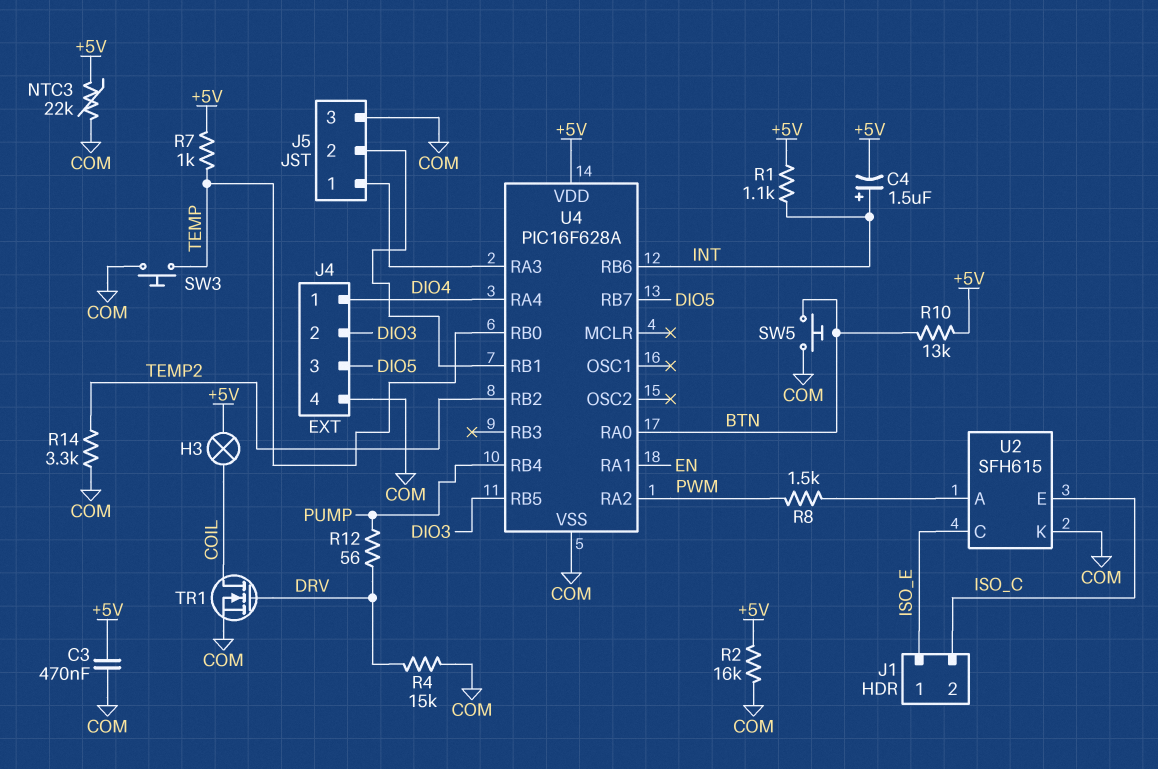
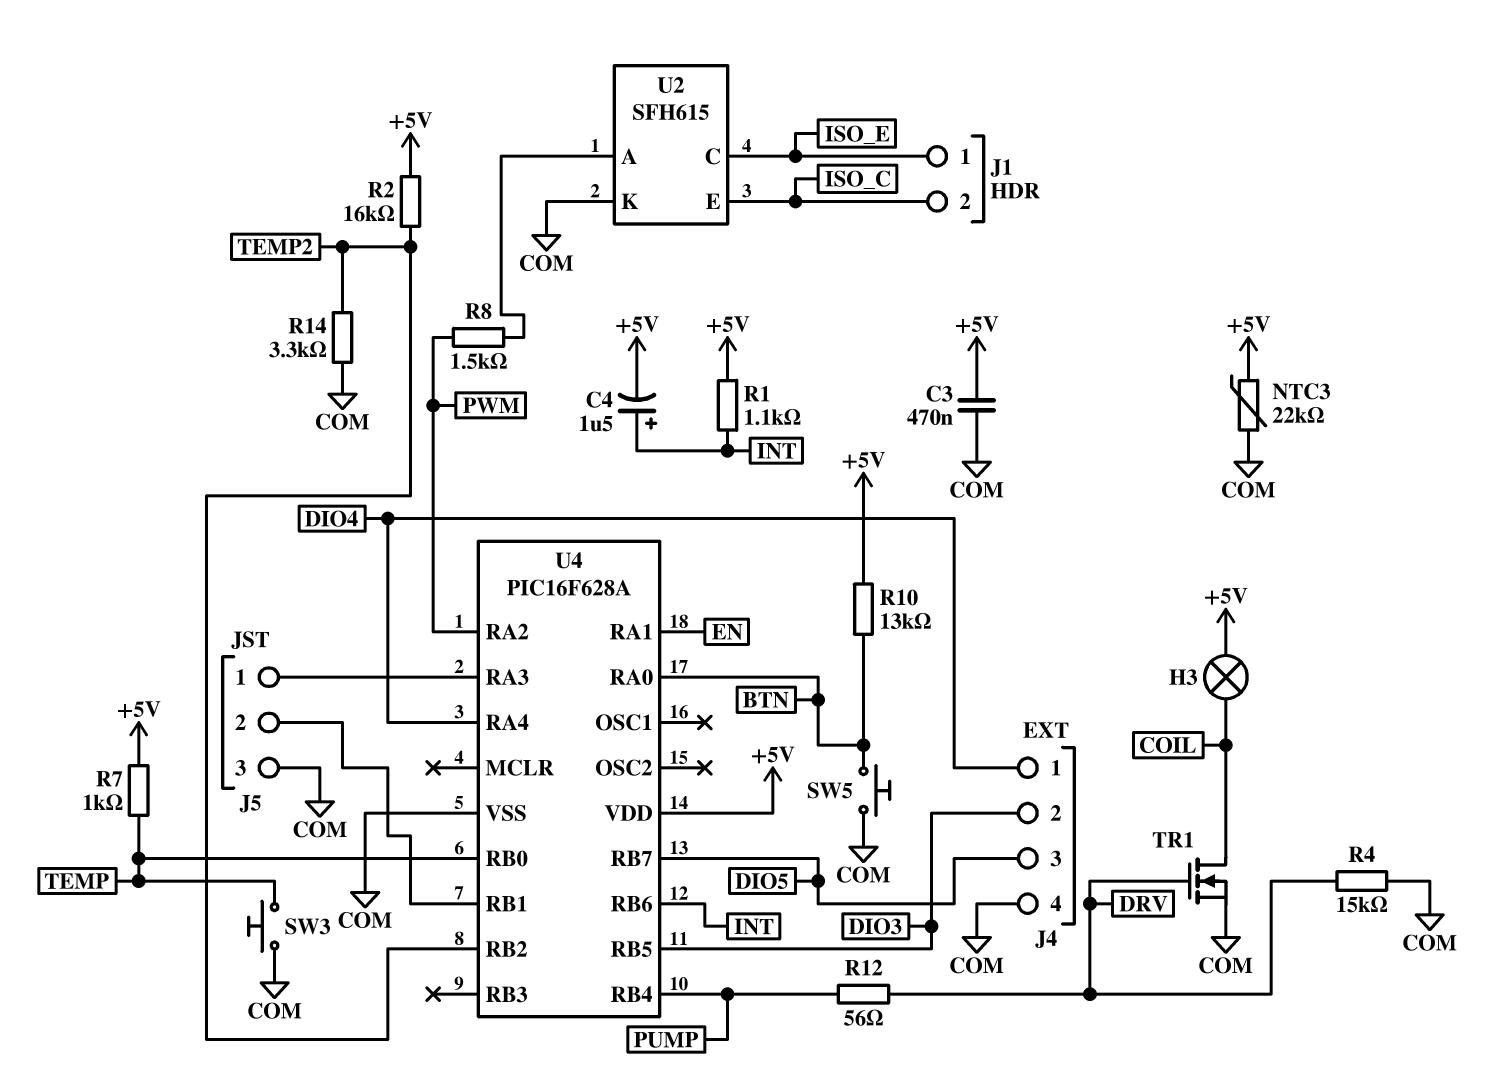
R2: 16k (+5V, COM) -> 16k (+5V, TEMP2)

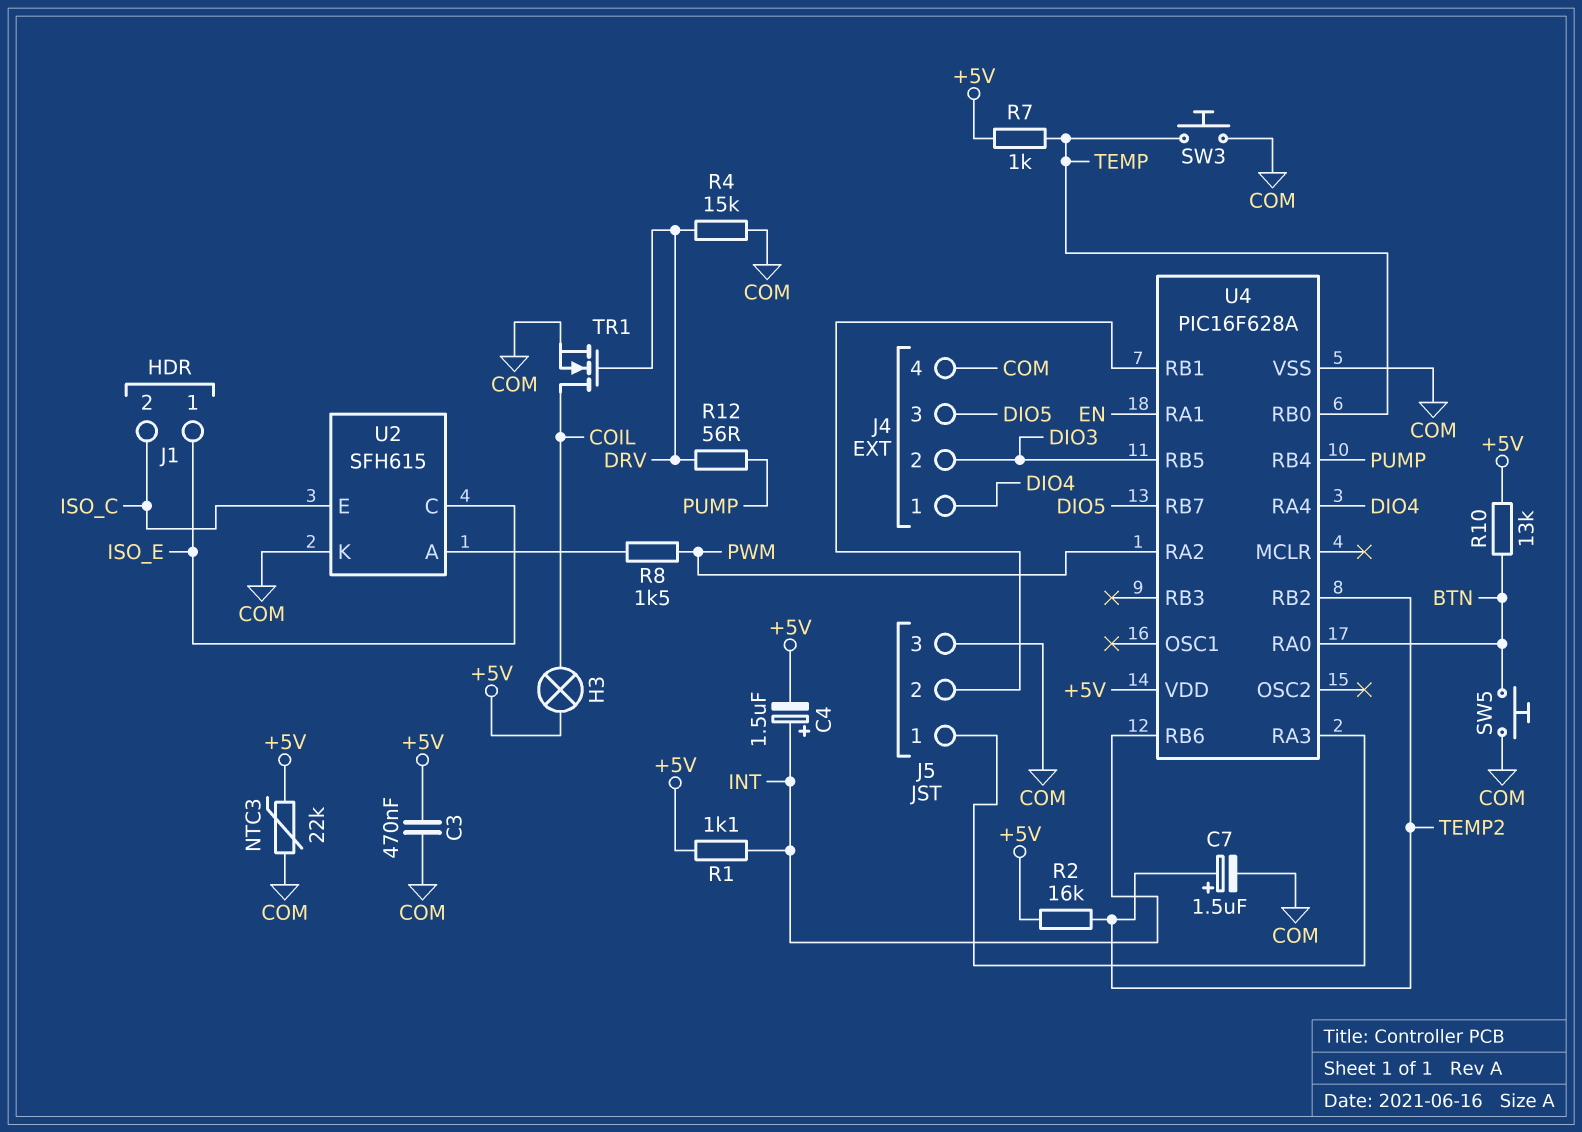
C7: none -> 1.5uF (plus TEMP2, minus COM)
R14: 3.3k (COM, TEMP2) -> none

